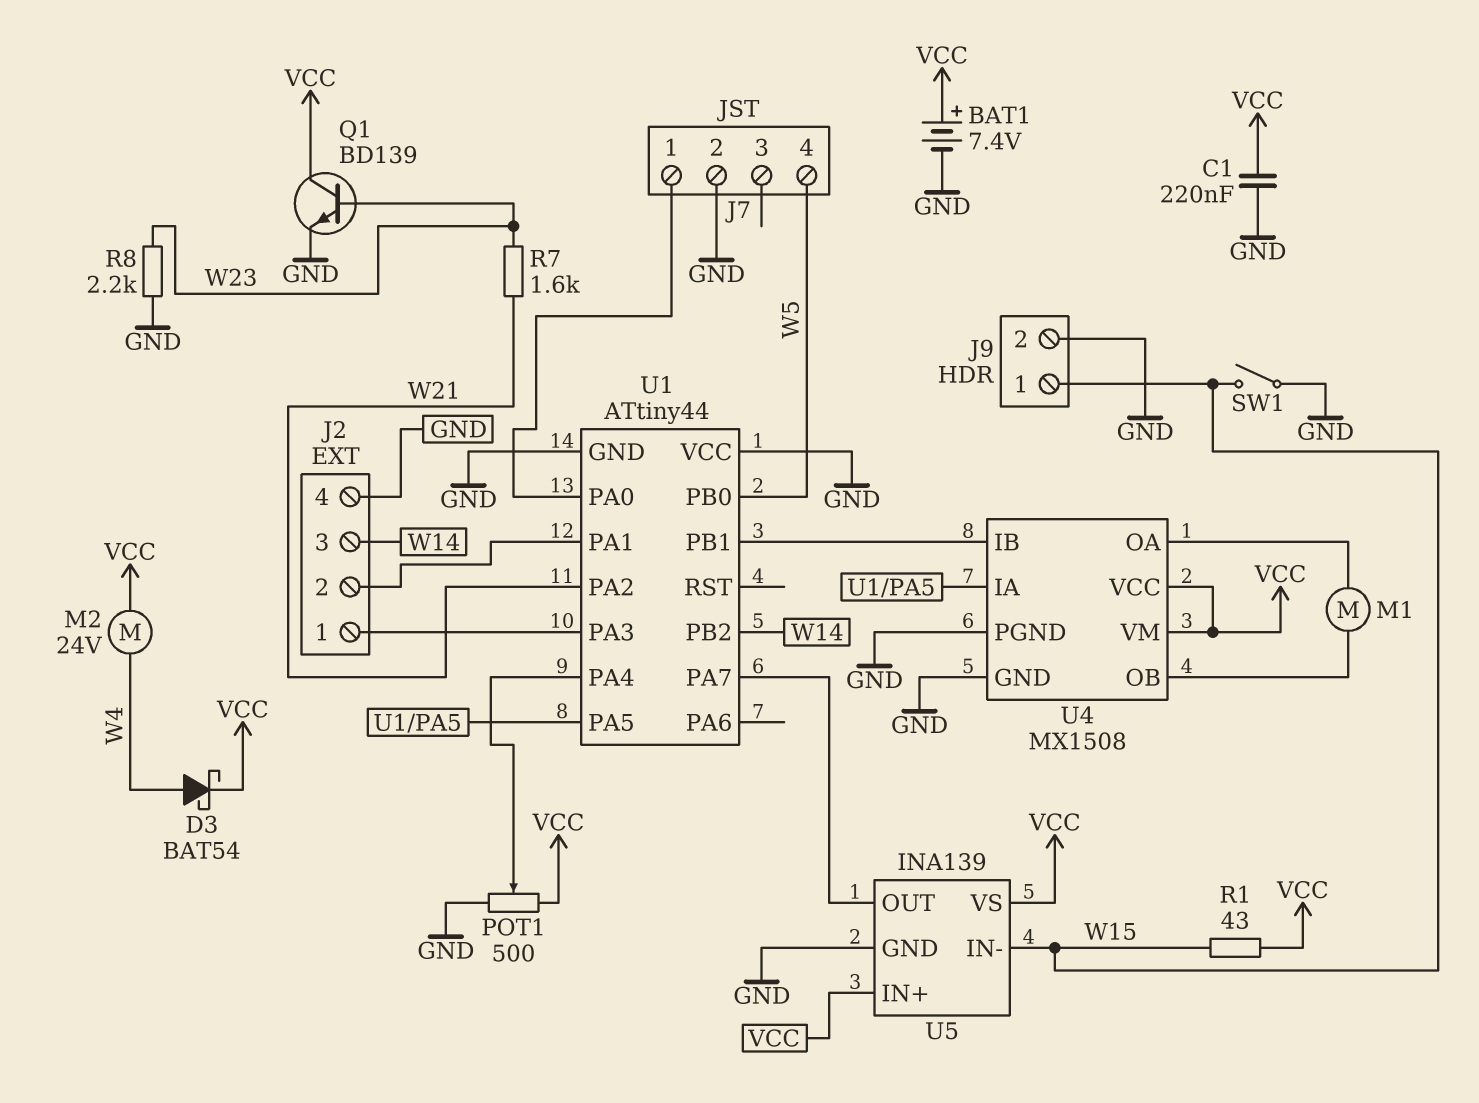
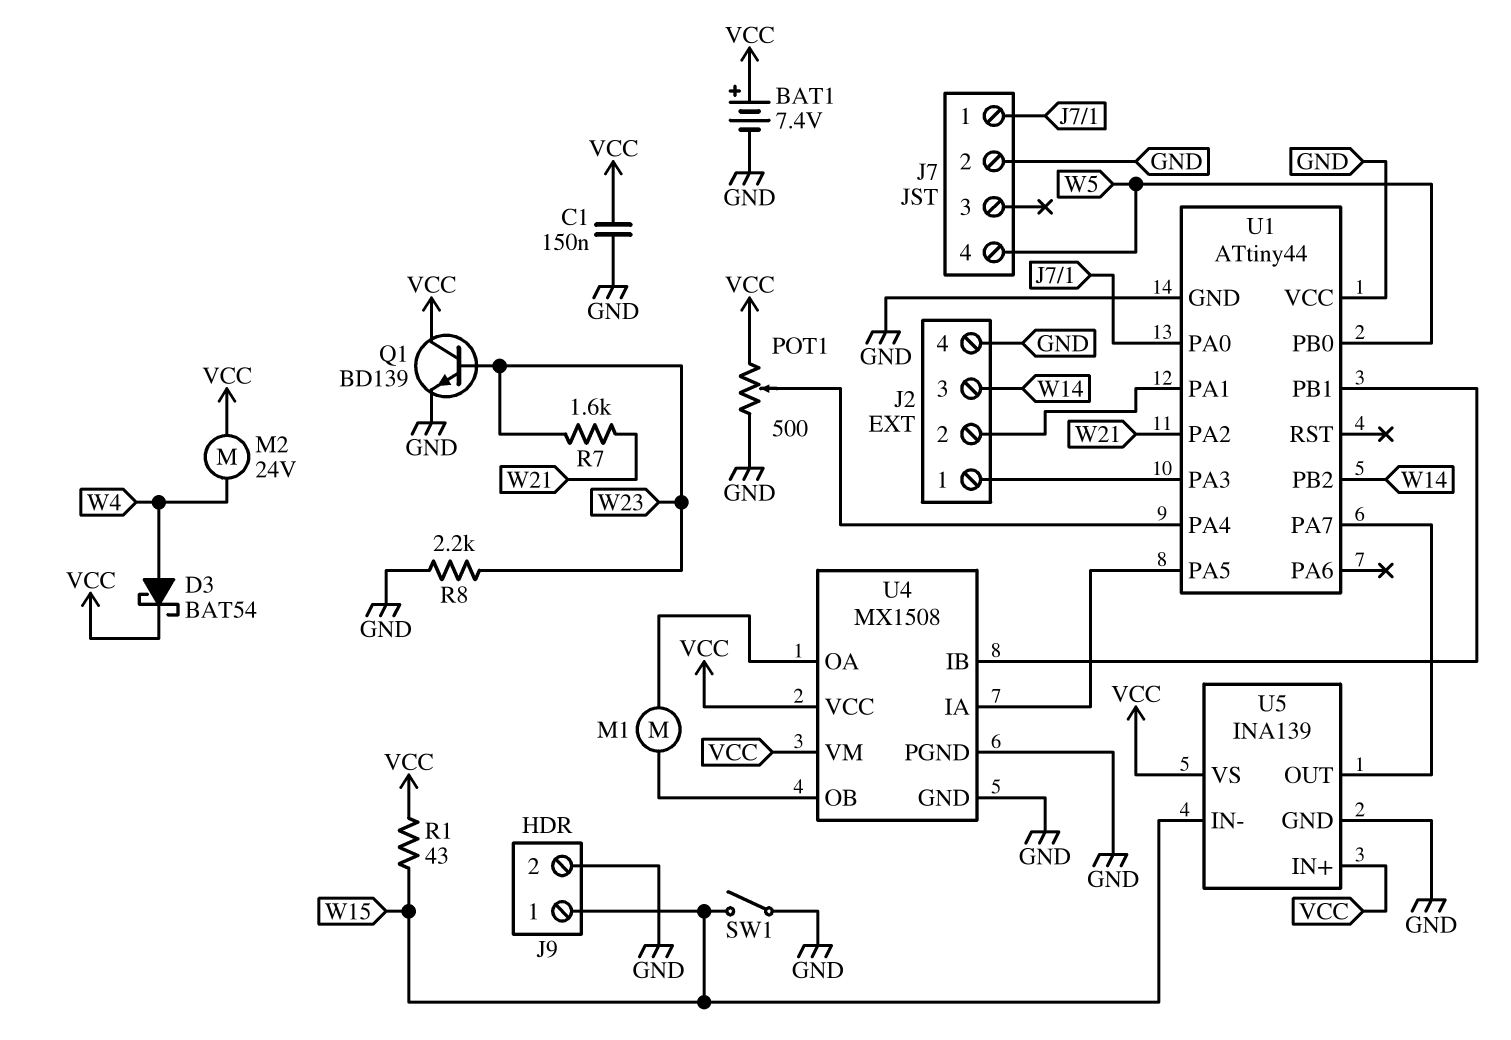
C1: 220nF (GND, VCC) -> 150nF (GND, VCC)

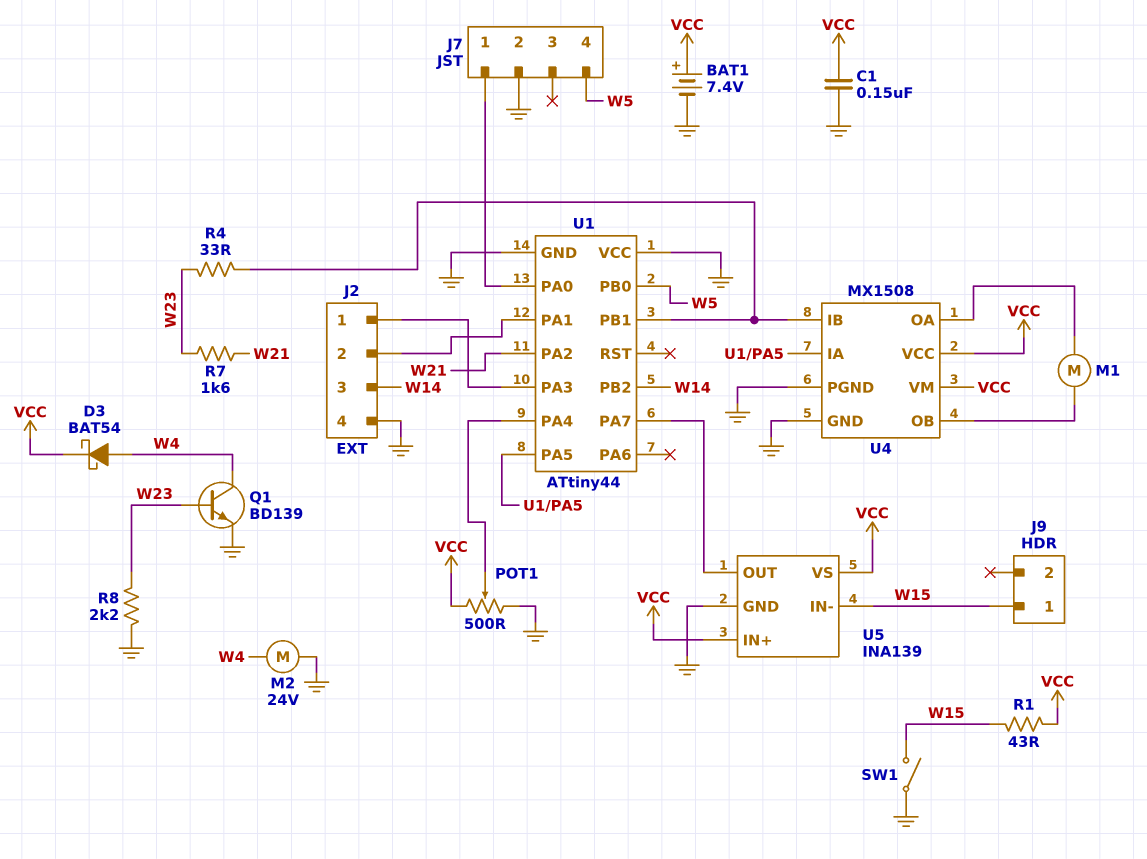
J9 pin 2: GND -> none
M2: motor 24V (VCC, W4) -> motor 24V (GND, W4)
Q1: NPN BD139 (B W23, C VCC, E GND) -> NPN BD139 (B W23, C W4, E GND)
R4: none -> 33 (U1/PB1, W23)

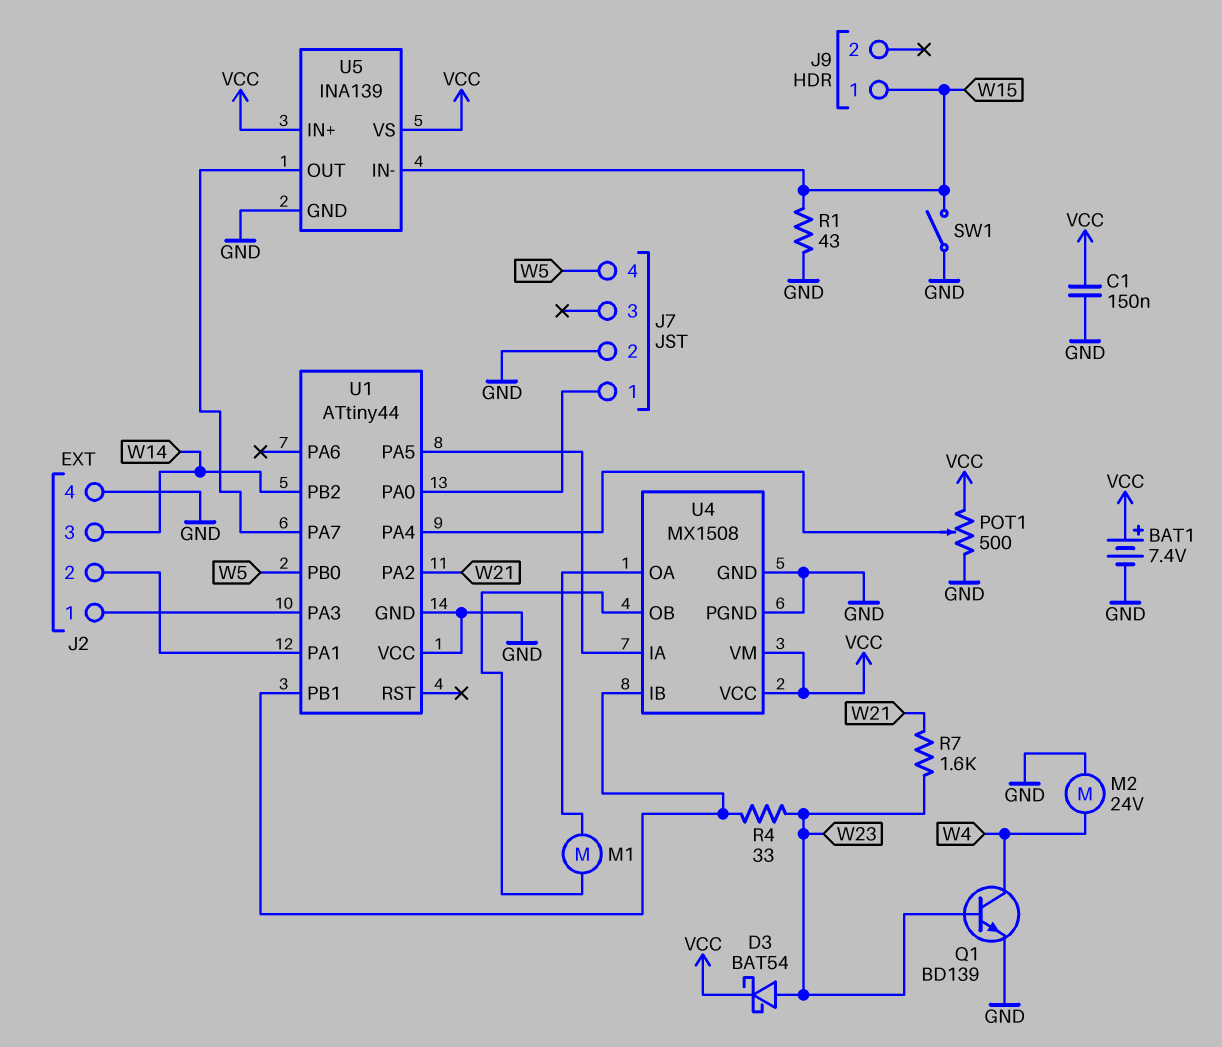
D3: schottky BAT54 (A W4, K VCC) -> schottky BAT54 (A W23, K VCC)
R1: 43 (VCC, W15) -> 43 (GND, W15)
R8: 2.2k (GND, W23) -> none

